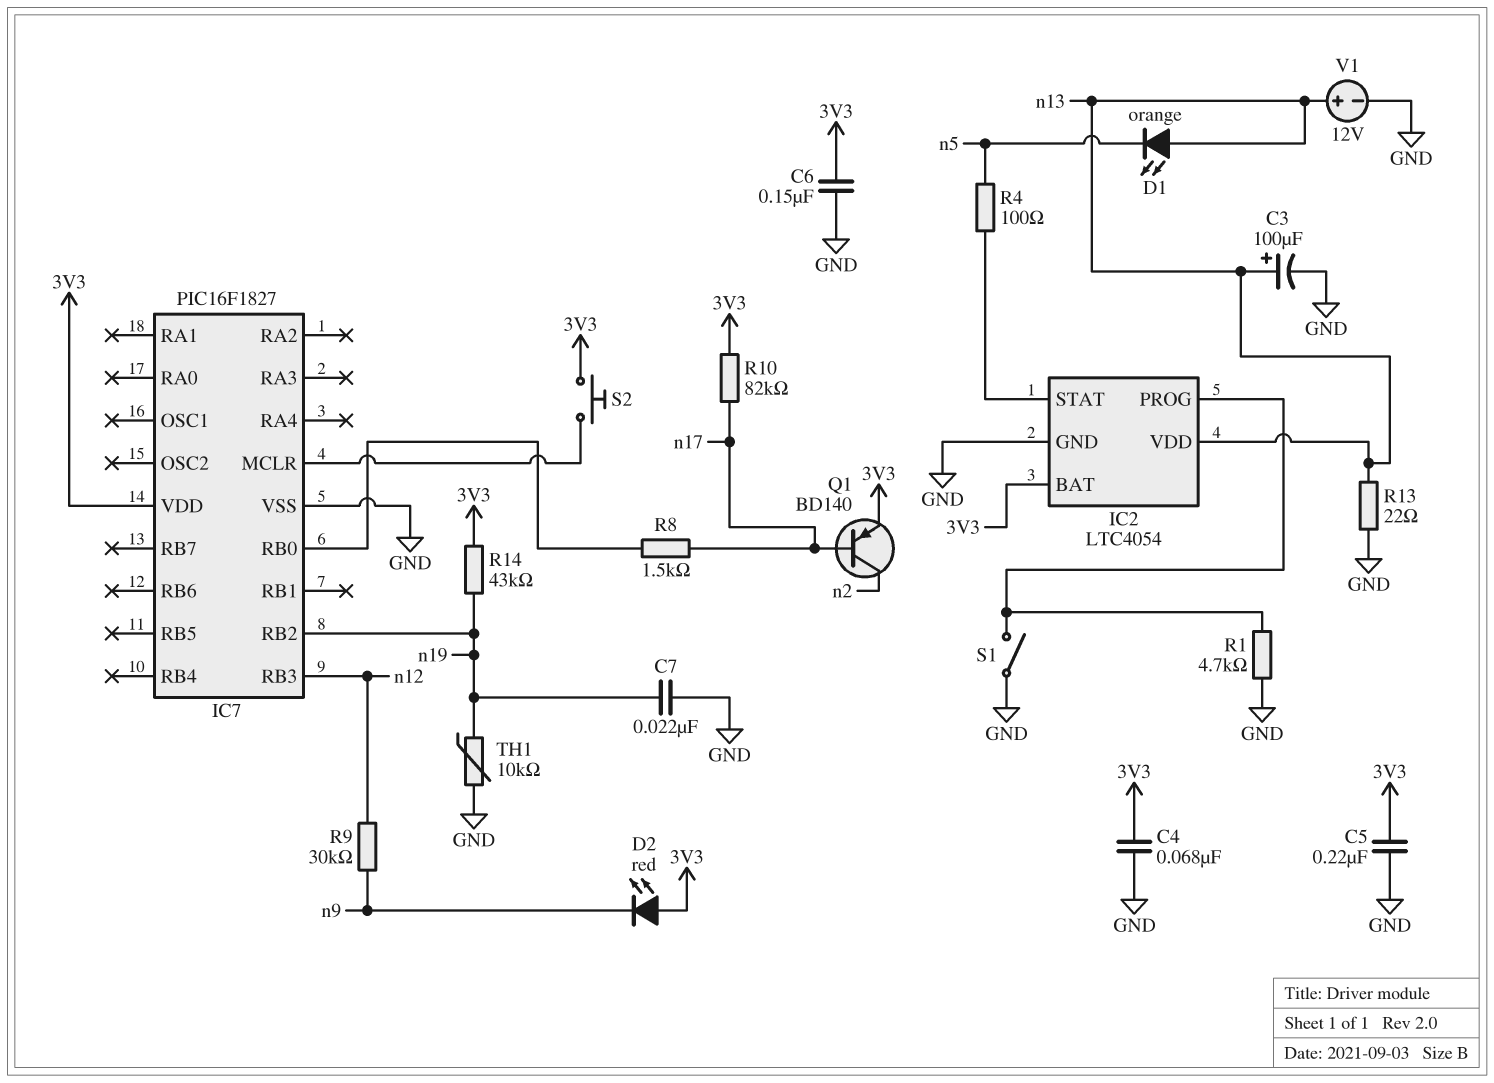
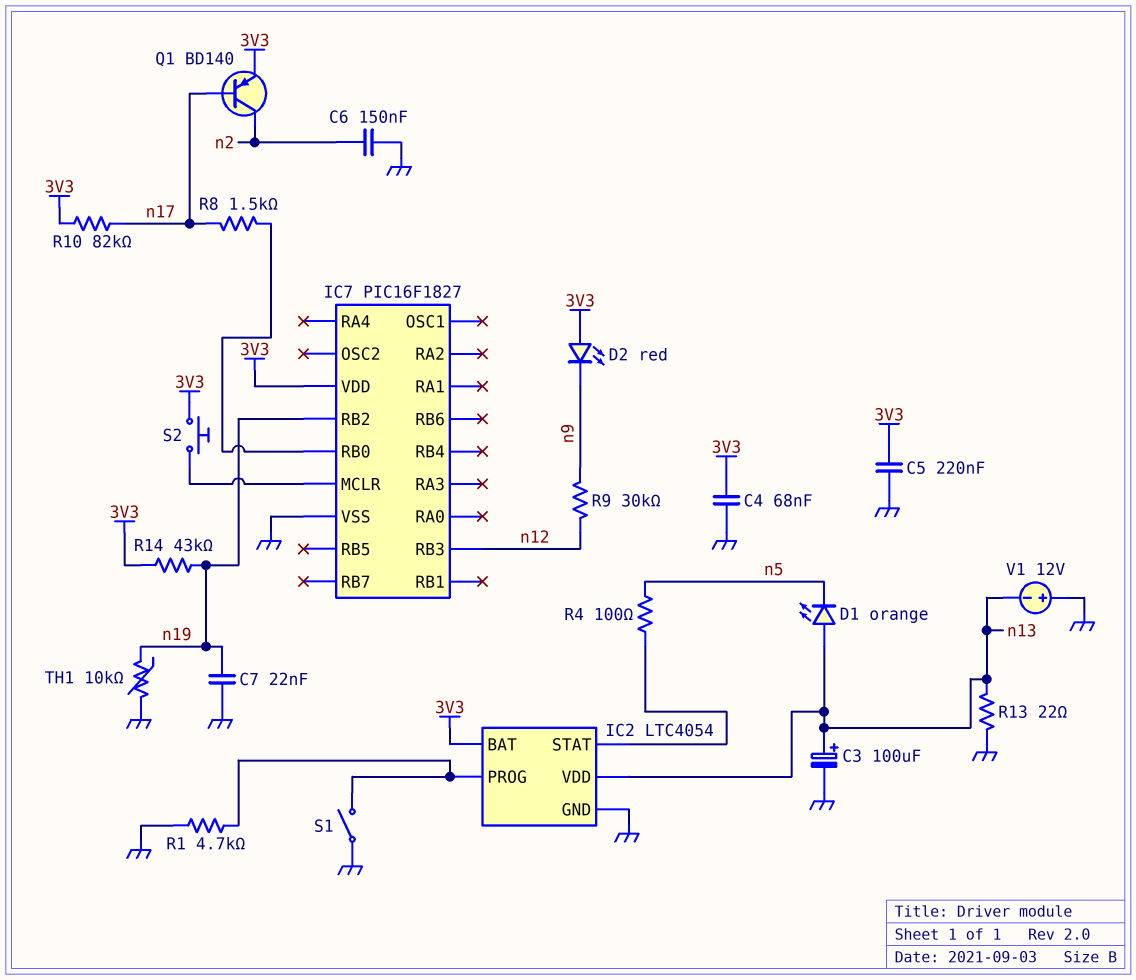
C6: 150nF (3V3, GND) -> 150nF (GND, n2)
V1: 12V (plus n13, minus GND) -> 12V (plus GND, minus n13)

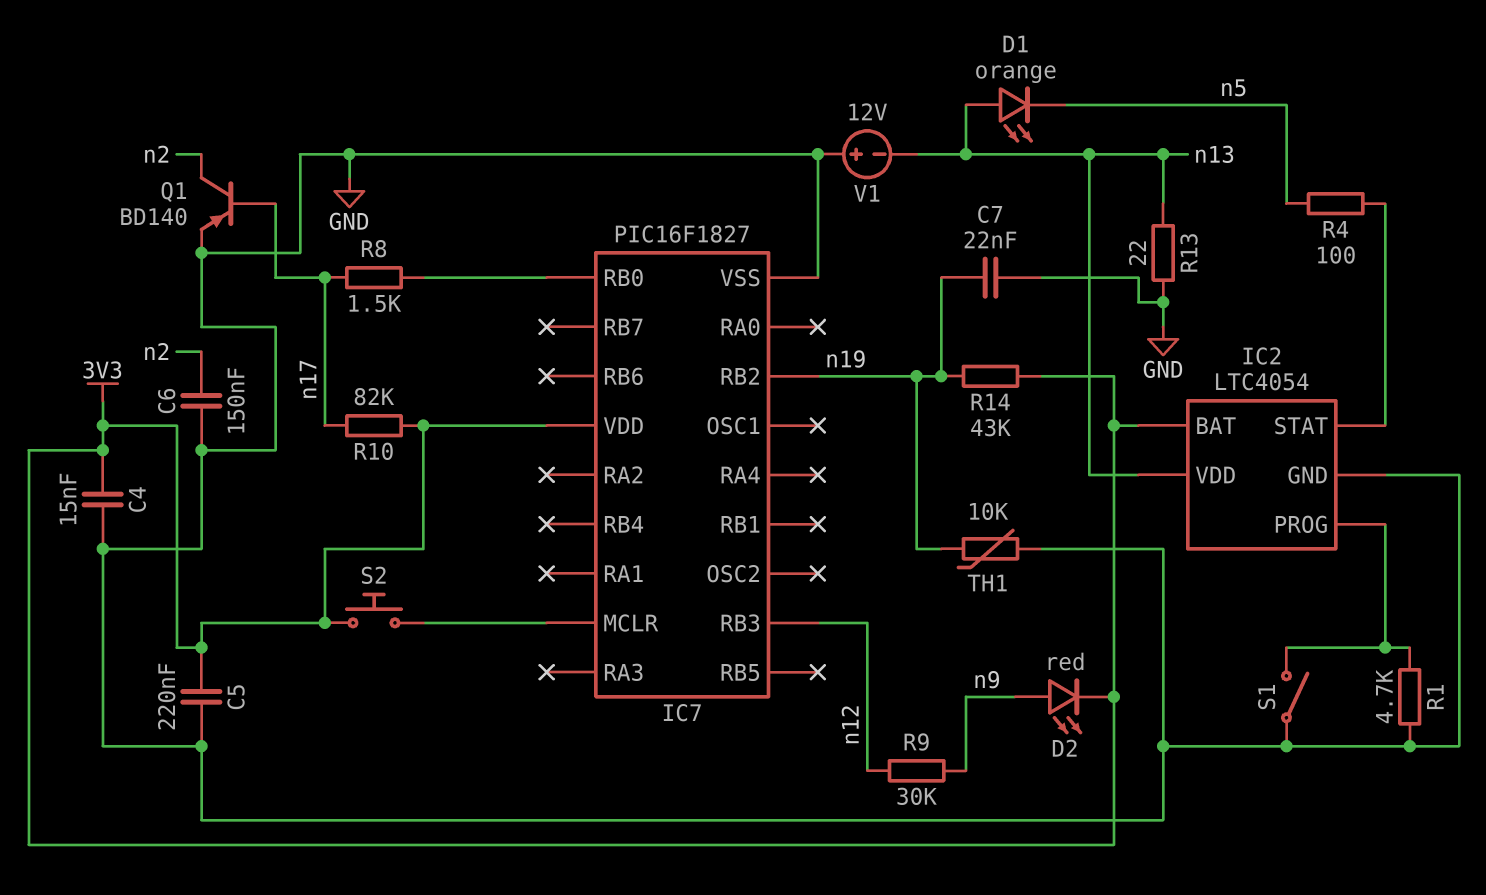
C3: 100uF (plus n13, minus GND) -> none
C4: 68nF (3V3, GND) -> 15nF (3V3, GND)
D2: LED red (A 3V3, K n9) -> LED red (A n9, K 3V3)
Q1: PNP BD140 (B n17, C n2, E 3V3) -> PNP BD140 (B n17, C n2, E GND)

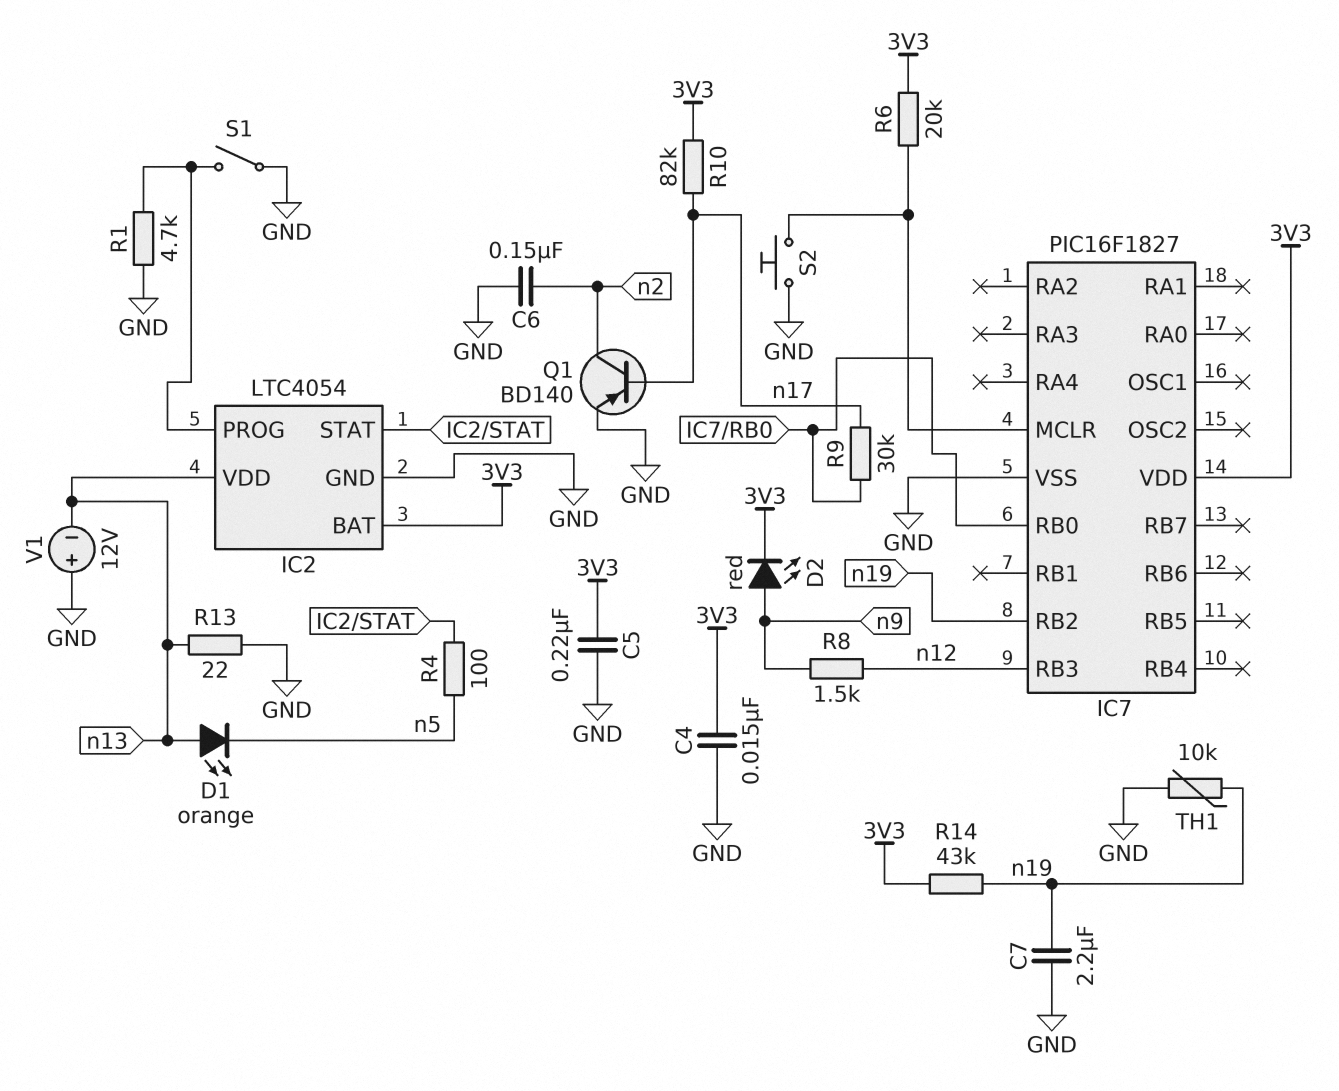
C7: 22nF (GND, n19) -> 2.2uF (GND, n19)
R6: none -> 20k (3V3, IC7/MCLR)
R8: 1.5k (IC7/RB0, n17) -> 1.5k (n9, n12)
R9: 30k (n9, n12) -> 30k (IC7/RB0, n17)
S2: button (3V3, IC7/MCLR) -> button (GND, IC7/MCLR)

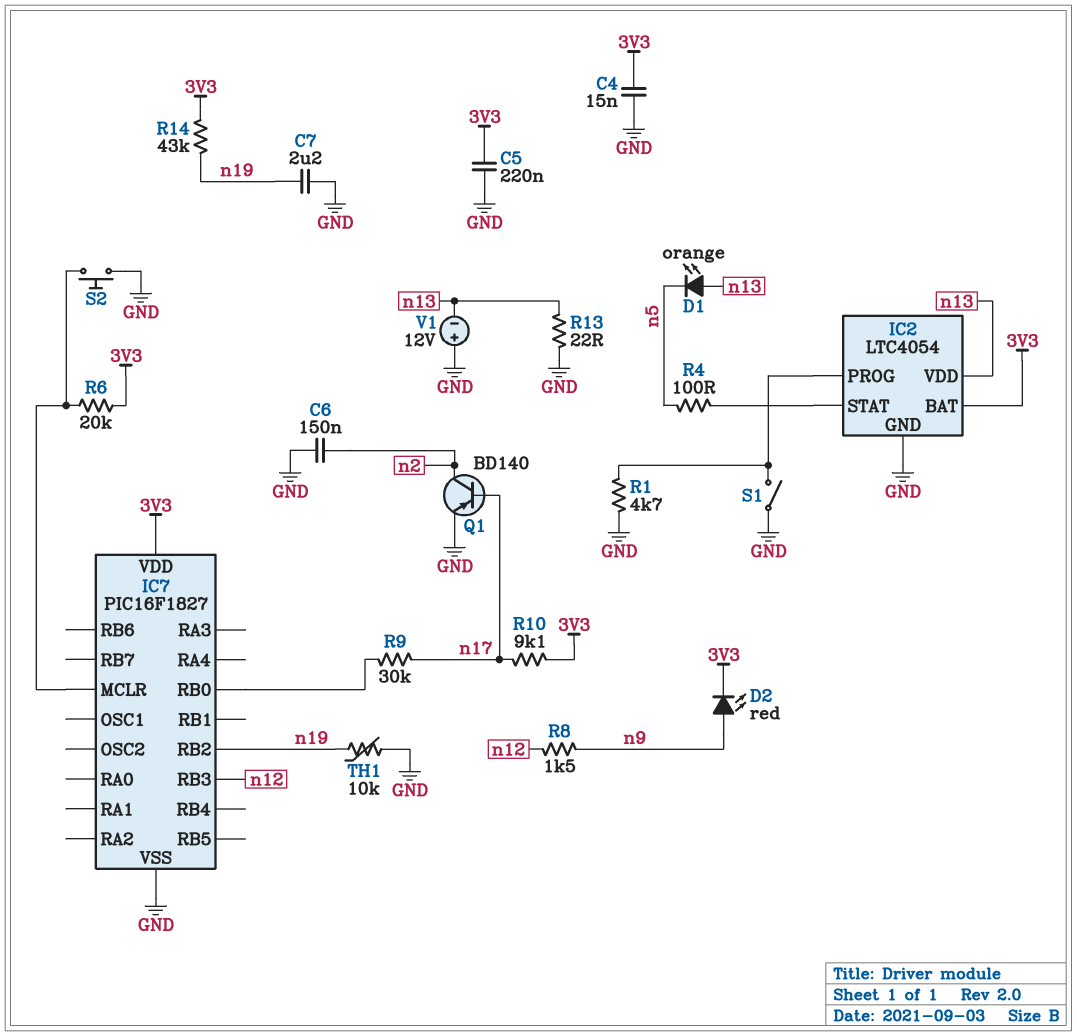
R10: 82k (3V3, n17) -> 9.1k (3V3, n17)

